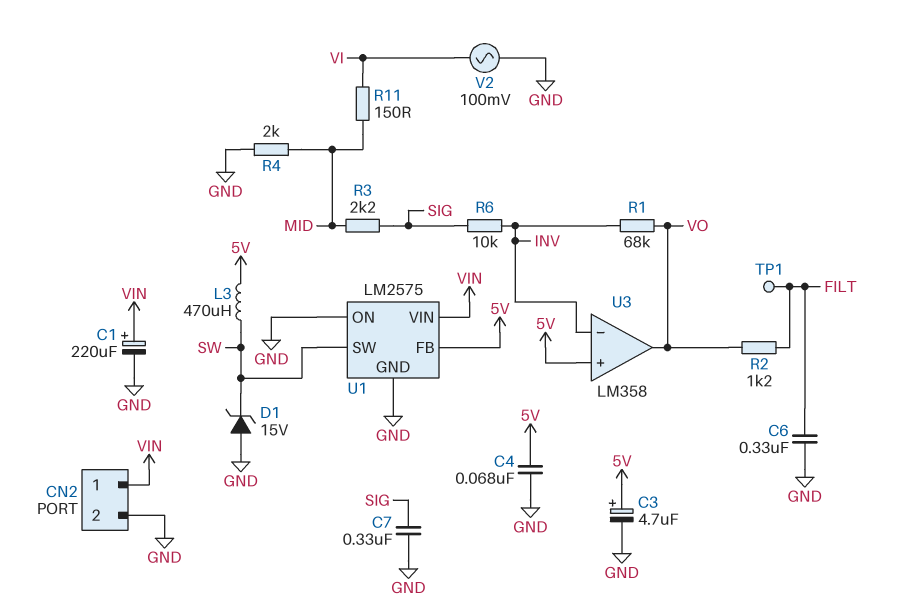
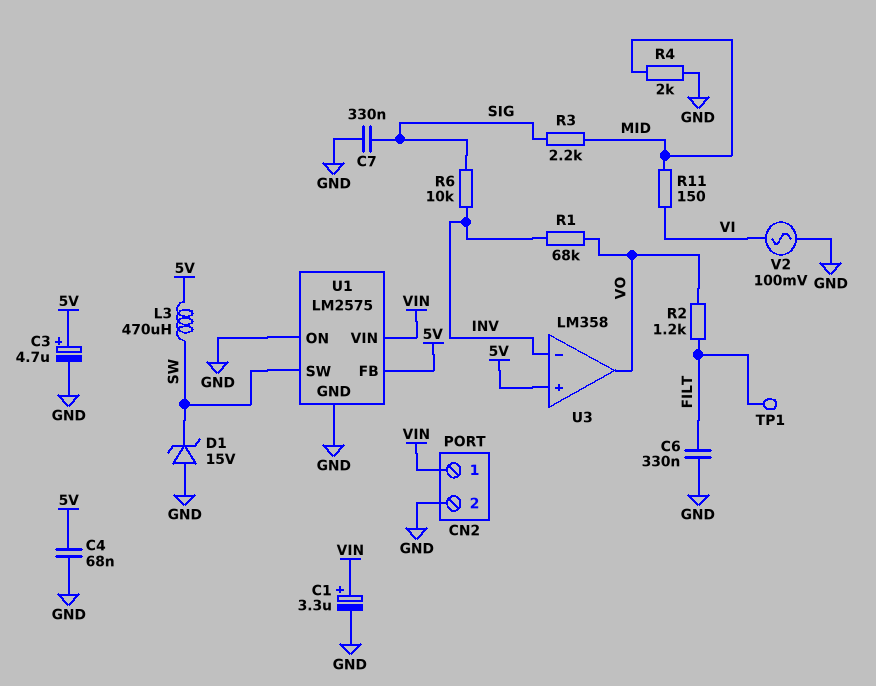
C1: 220uF (plus VIN, minus GND) -> 3.3uF (plus VIN, minus GND)

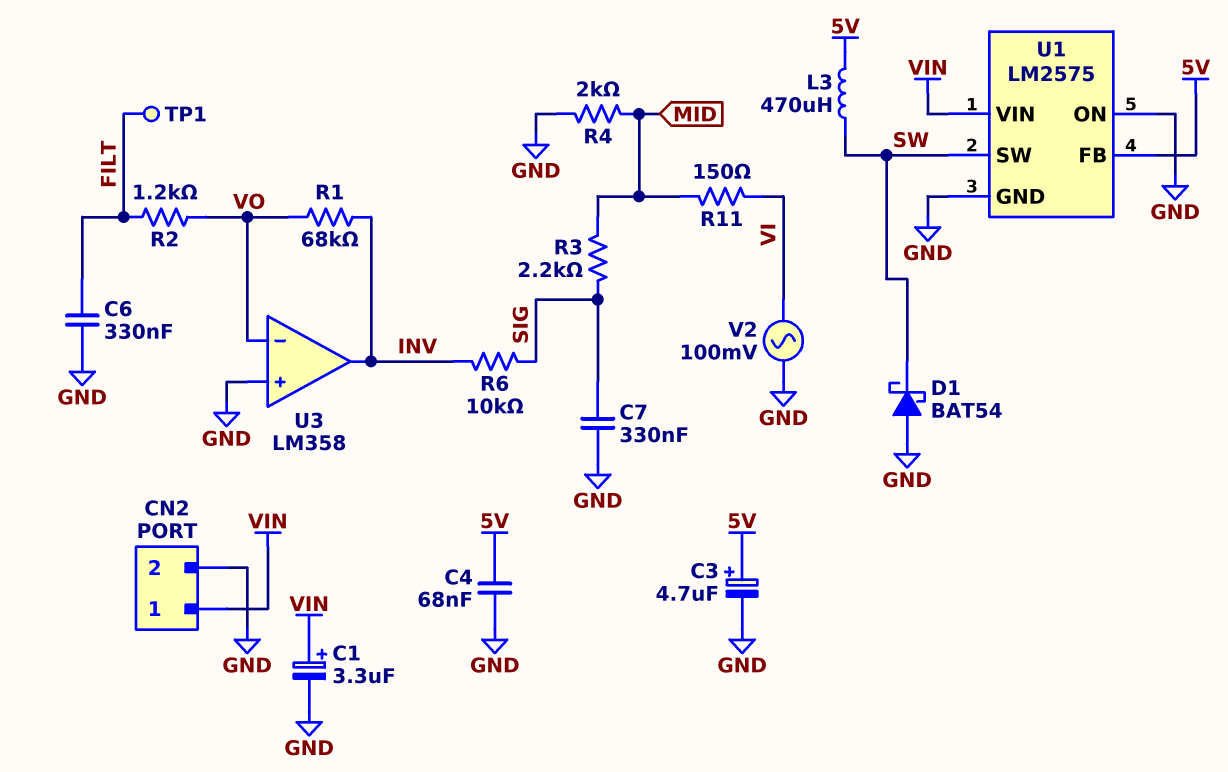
D1: zener 15V (A GND, K SW) -> schottky BAT54 (A GND, K SW)
U3 pin in+: 5V -> GND
U3 pin in-: INV -> VO
U3 pin out: VO -> INV

